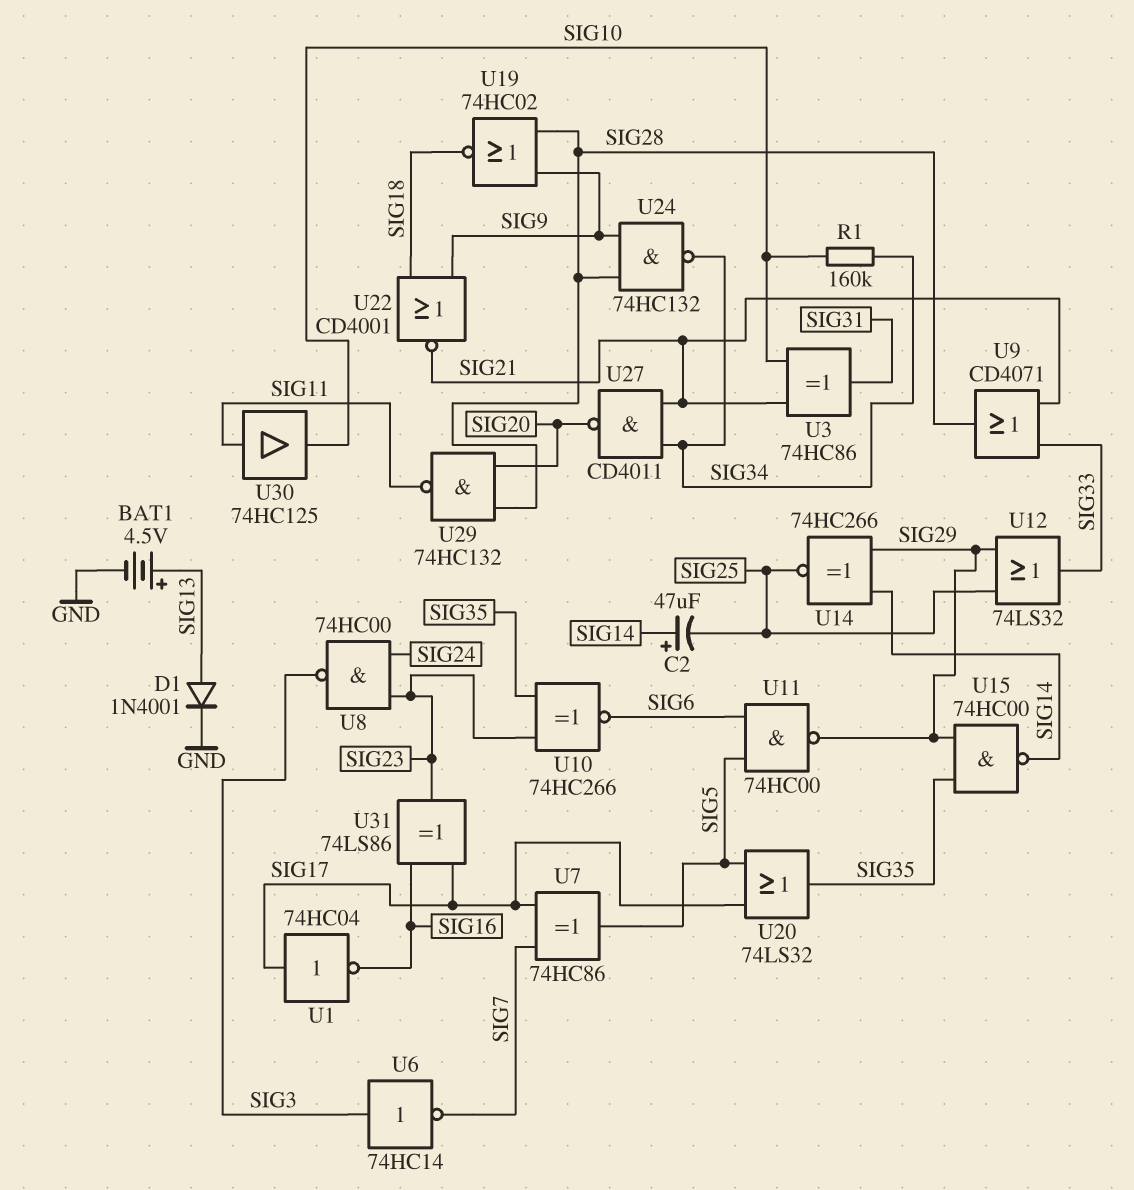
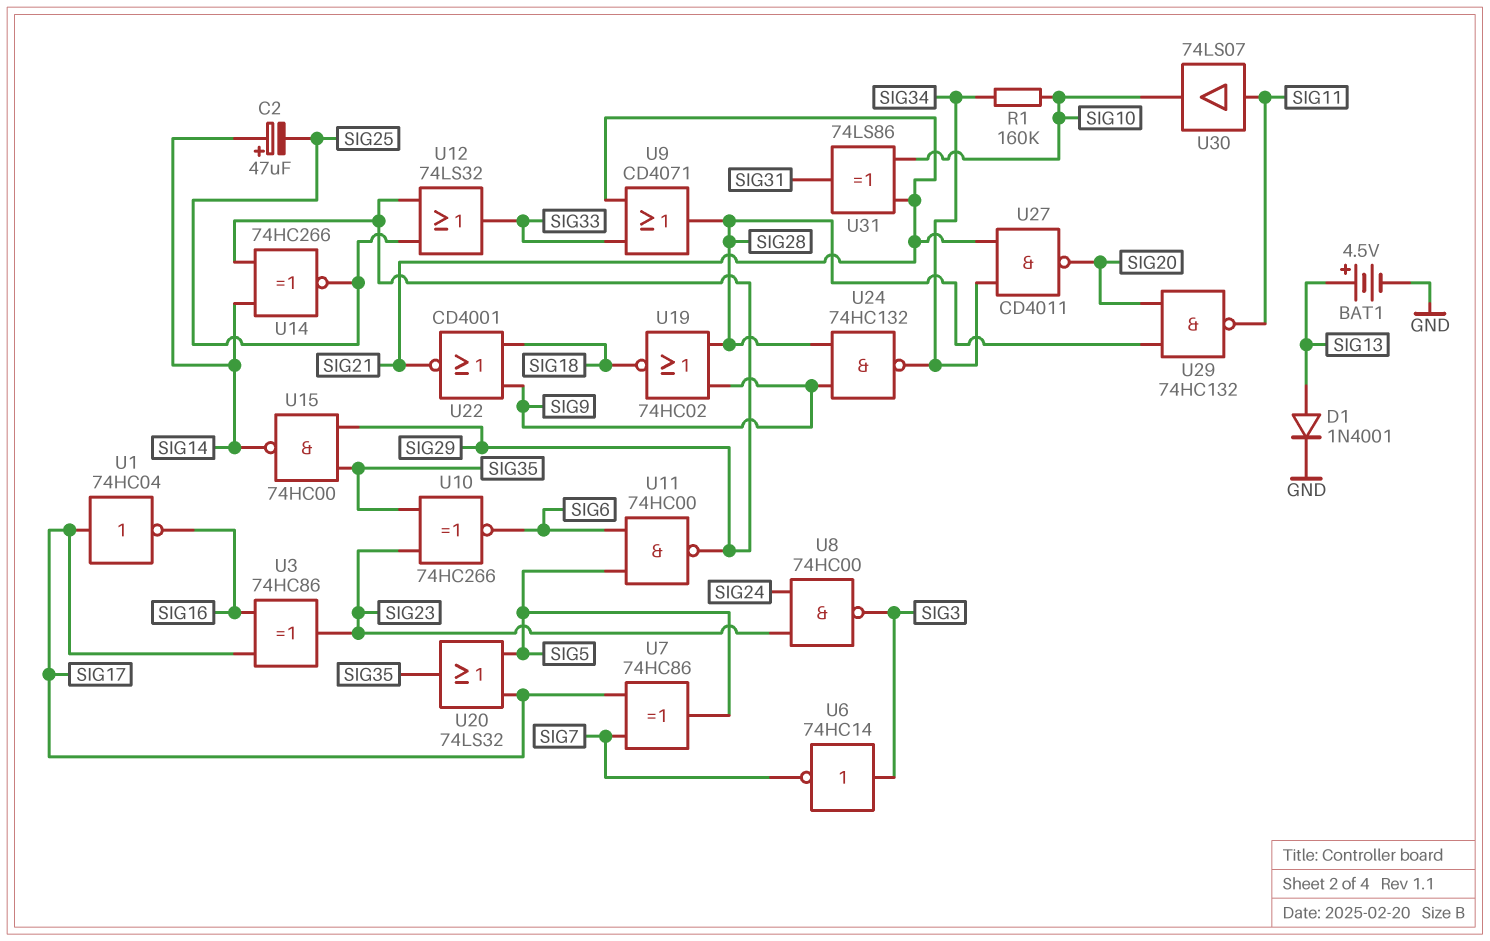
U3: XOR 74HC86 (in SIG10, in SIG21, out SIG31) -> XOR 74HC86 (in SIG16, in SIG17, out SIG23)
U30: buffer 74HC125 (in SIG11, out SIG10) -> buffer 74LS07 (in SIG11, out SIG10)
U31: XOR 74LS86 (in SIG16, in SIG17, out SIG23) -> XOR 74LS86 (in SIG10, in SIG21, out SIG31)

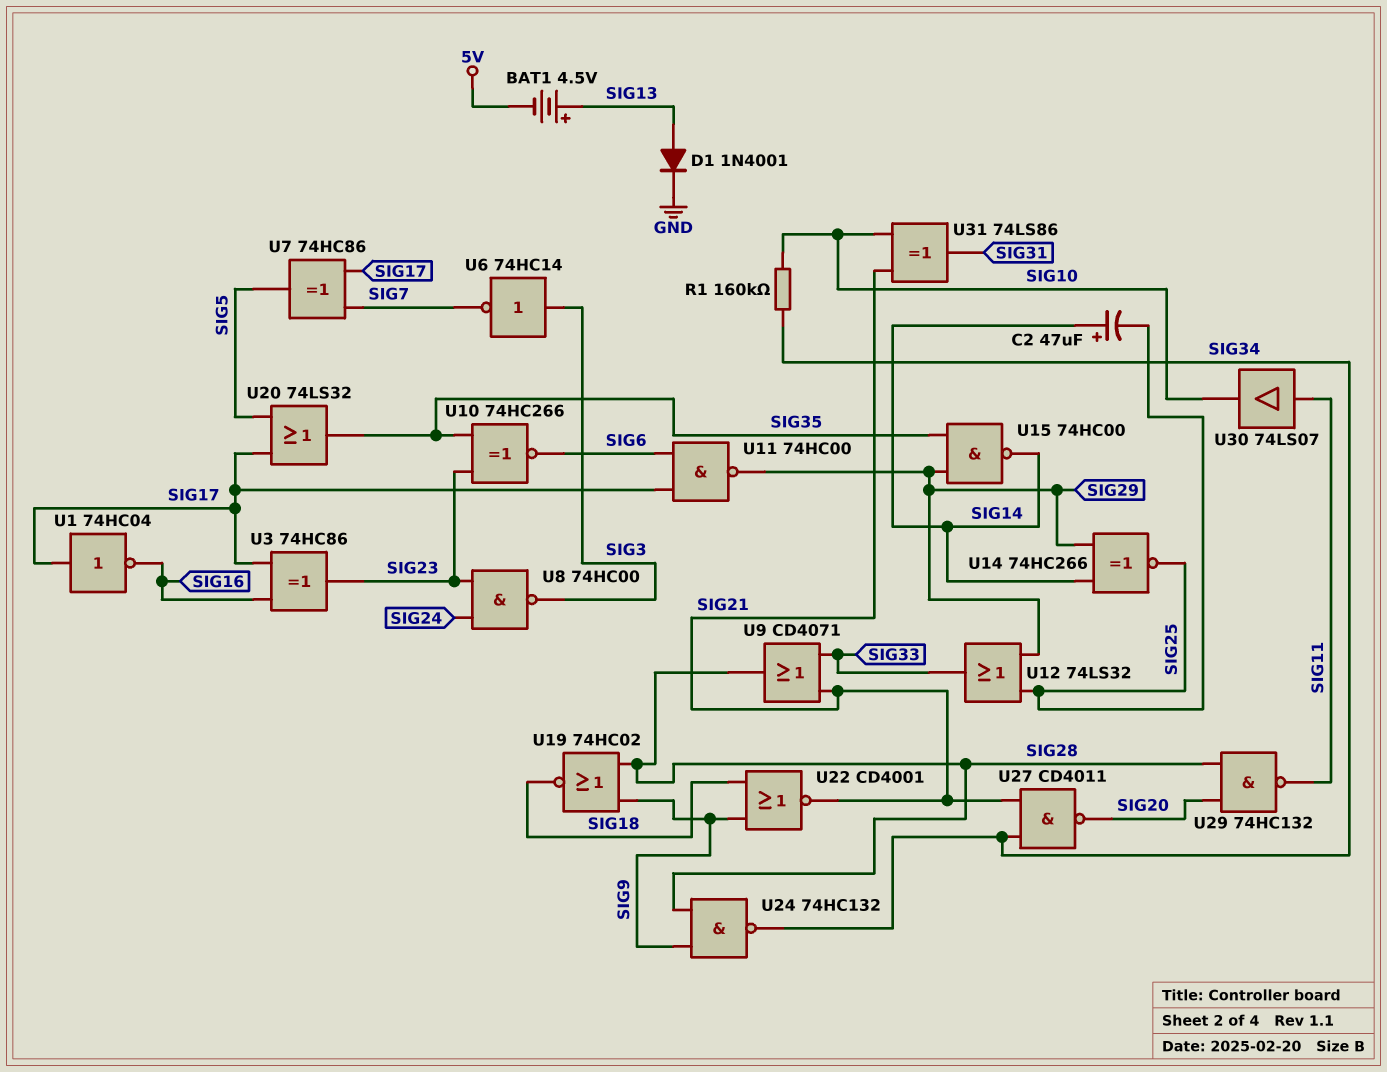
BAT1: 4.5V (plus SIG13, minus GND) -> 4.5V (plus SIG13, minus 5V)
U11: NAND 74HC00 (in SIG5, in SIG6, out SIG29) -> NAND 74HC00 (in SIG6, in SIG17, out SIG29)

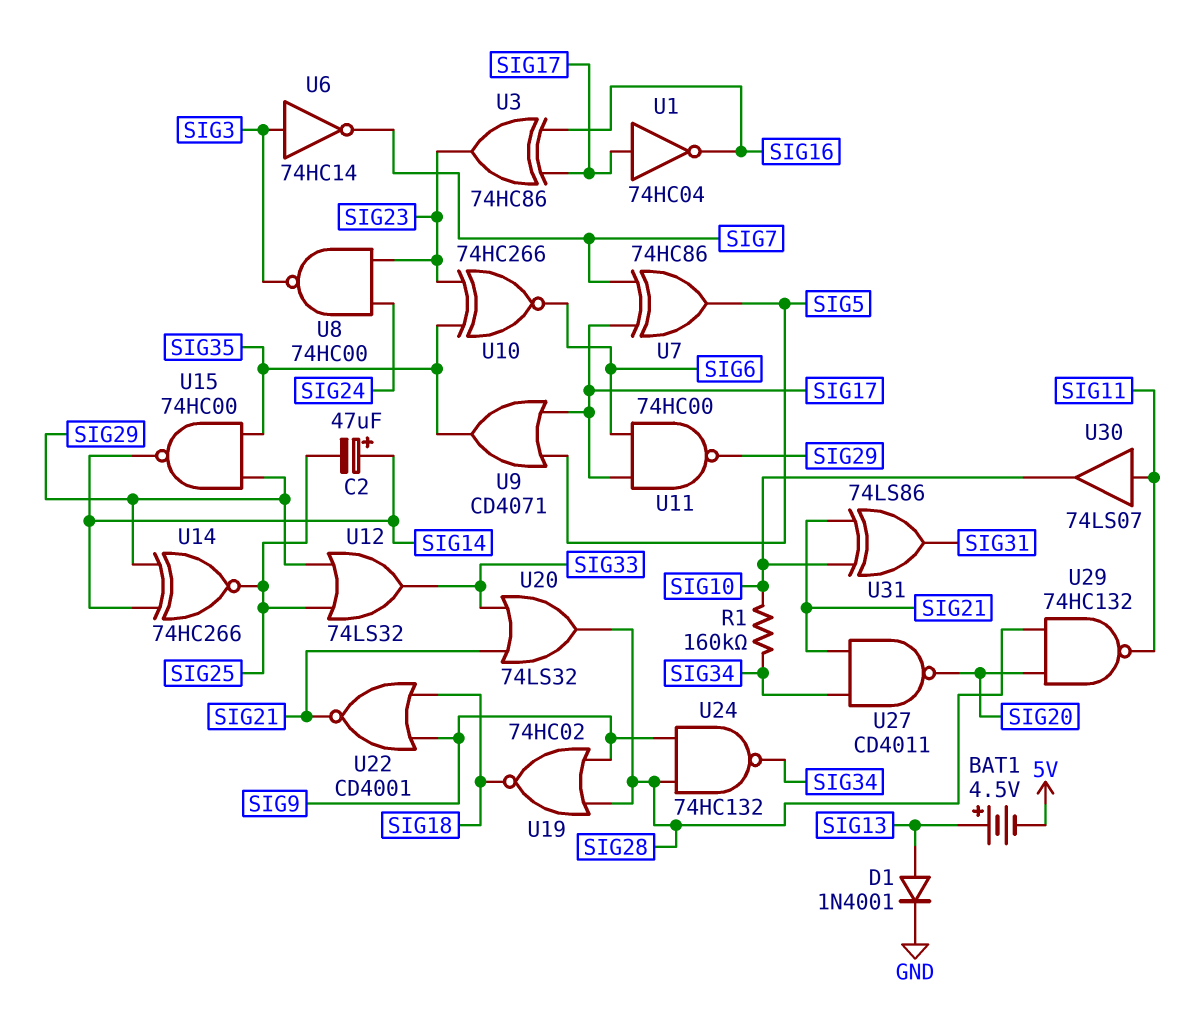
U9: OR CD4071 (in SIG21, in SIG33, out SIG28) -> OR CD4071 (in SIG5, in SIG17, out SIG35)
U20: OR 74LS32 (in SIG5, in SIG17, out SIG35) -> OR 74LS32 (in SIG21, in SIG33, out SIG28)

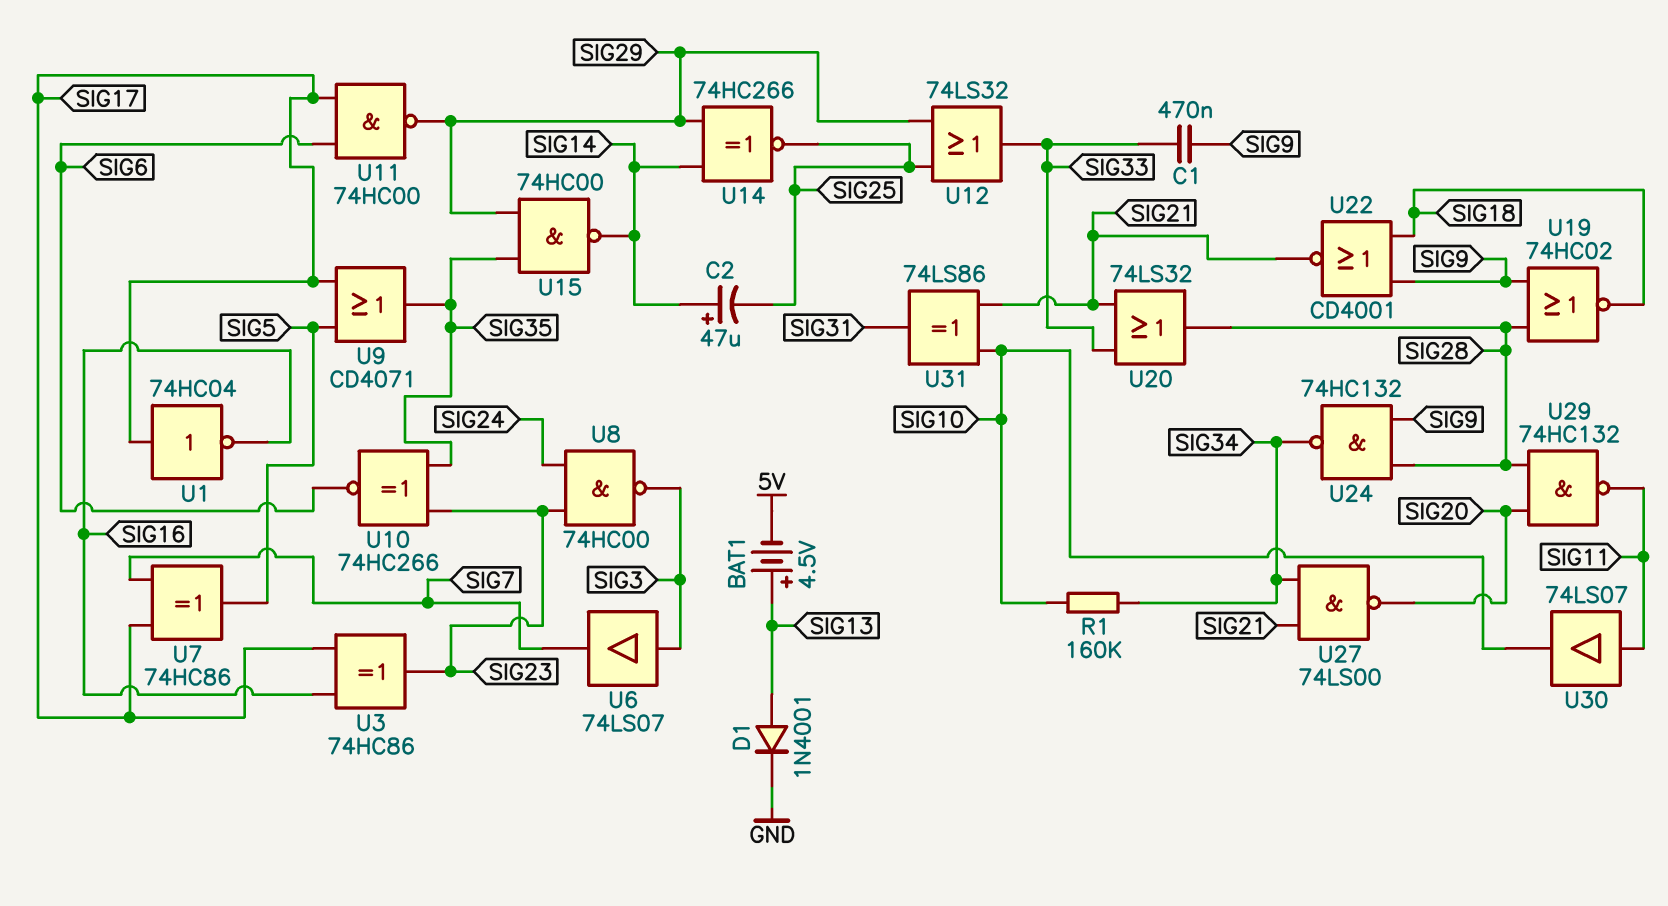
C1: none -> 470nF (SIG9, SIG33)
U6: NOT 74HC14 (in SIG3, out SIG7) -> buffer 74LS07 (in SIG3, out SIG7)
U27: NAND CD4011 (in SIG21, in SIG34, out SIG20) -> NAND 74LS00 (in SIG21, in SIG34, out SIG20)

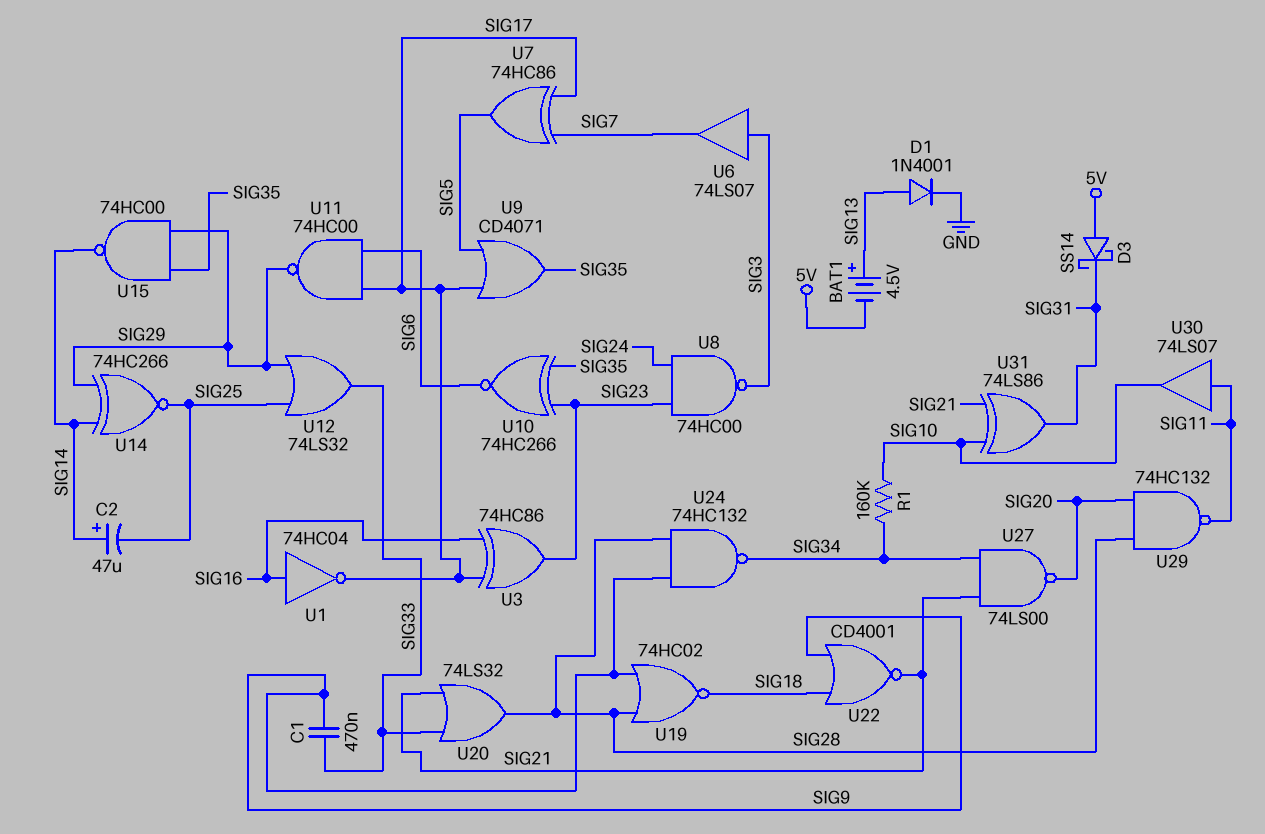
D3: none -> schottky SS14 (A 5V, K SIG31)
U1: NOT 74HC04 (in SIG17, out SIG16) -> NOT 74HC04 (in SIG16, out SIG17)

